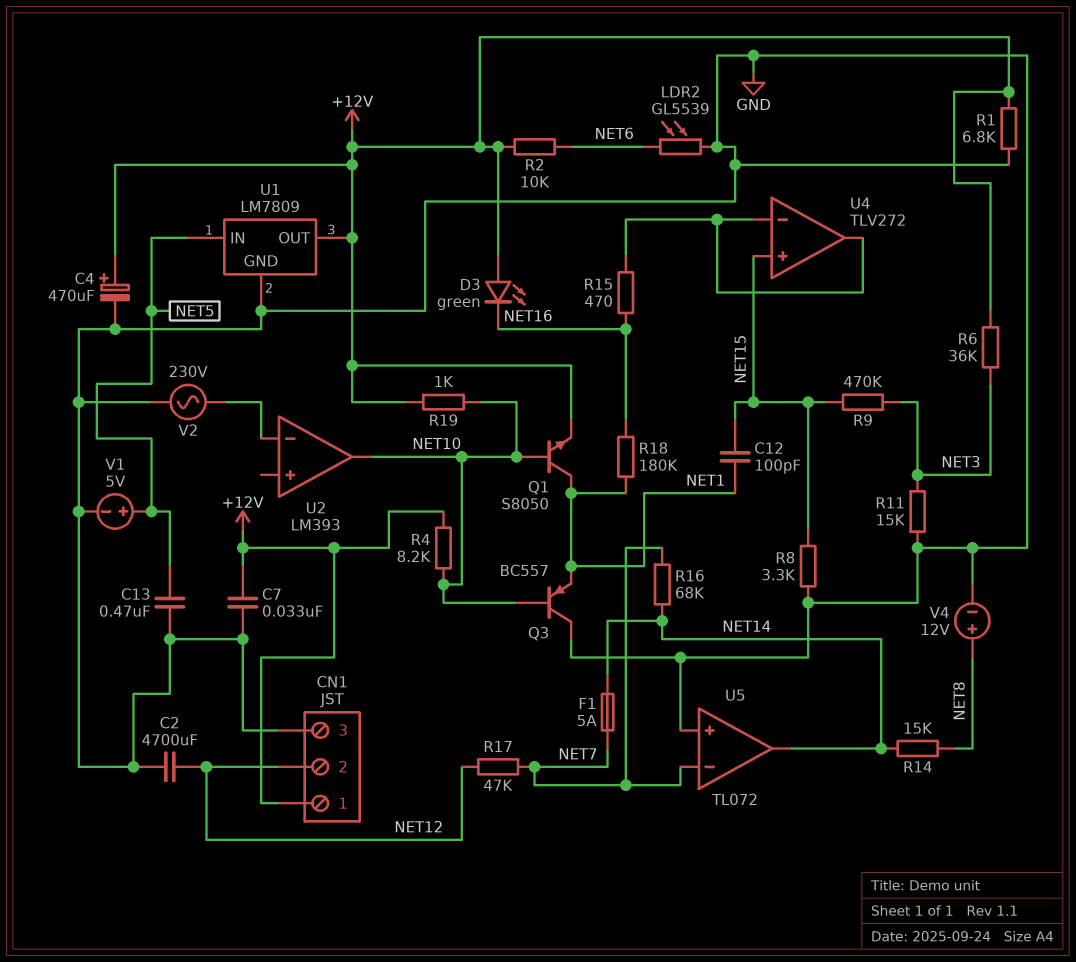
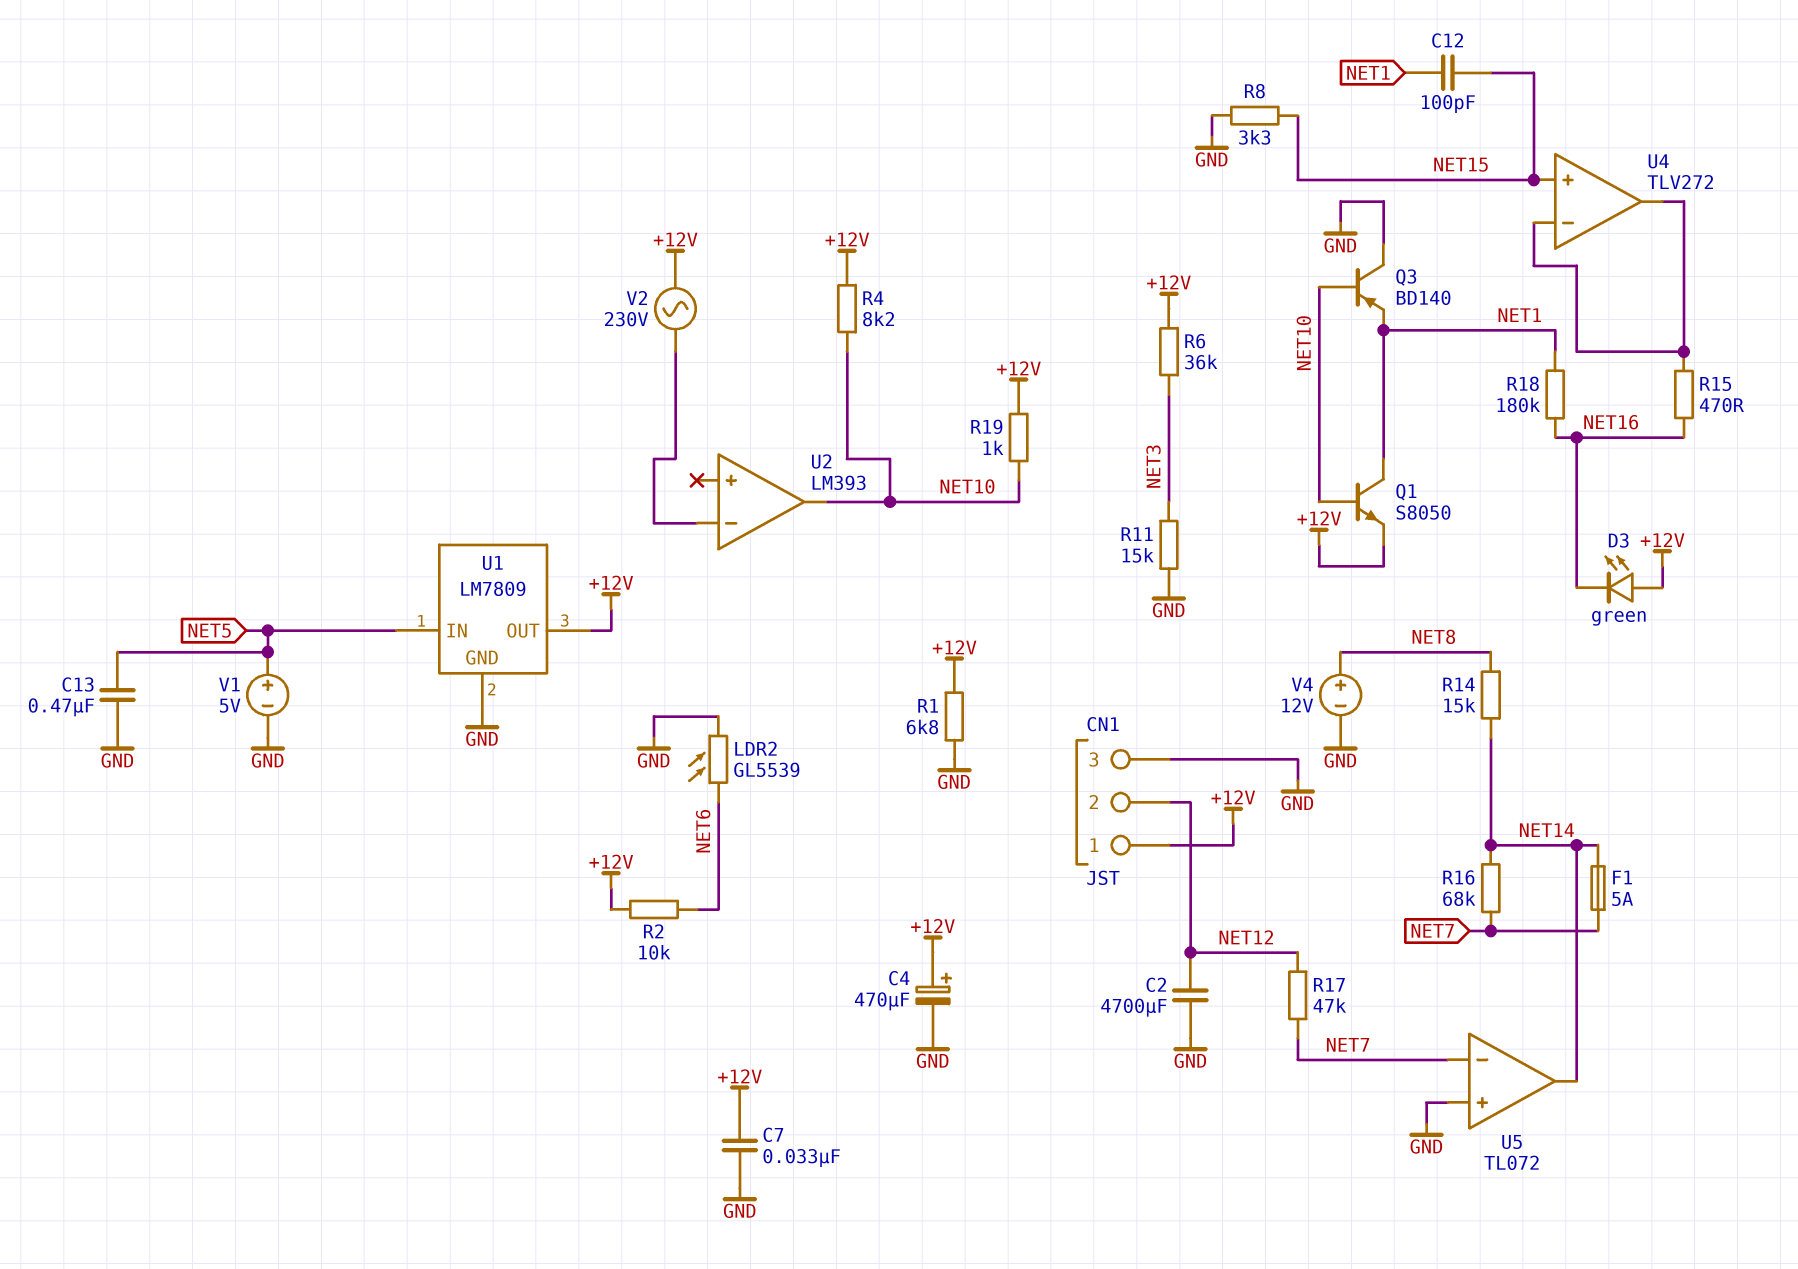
Q3: PNP BC557 (B NET10, C GND, E NET1) -> PNP BD140 (B NET10, C GND, E NET1)
R9: 470k (NET3, NET15) -> none
V2: AC 230V (GND, U2/in-) -> AC 230V (+12V, U2/in-)

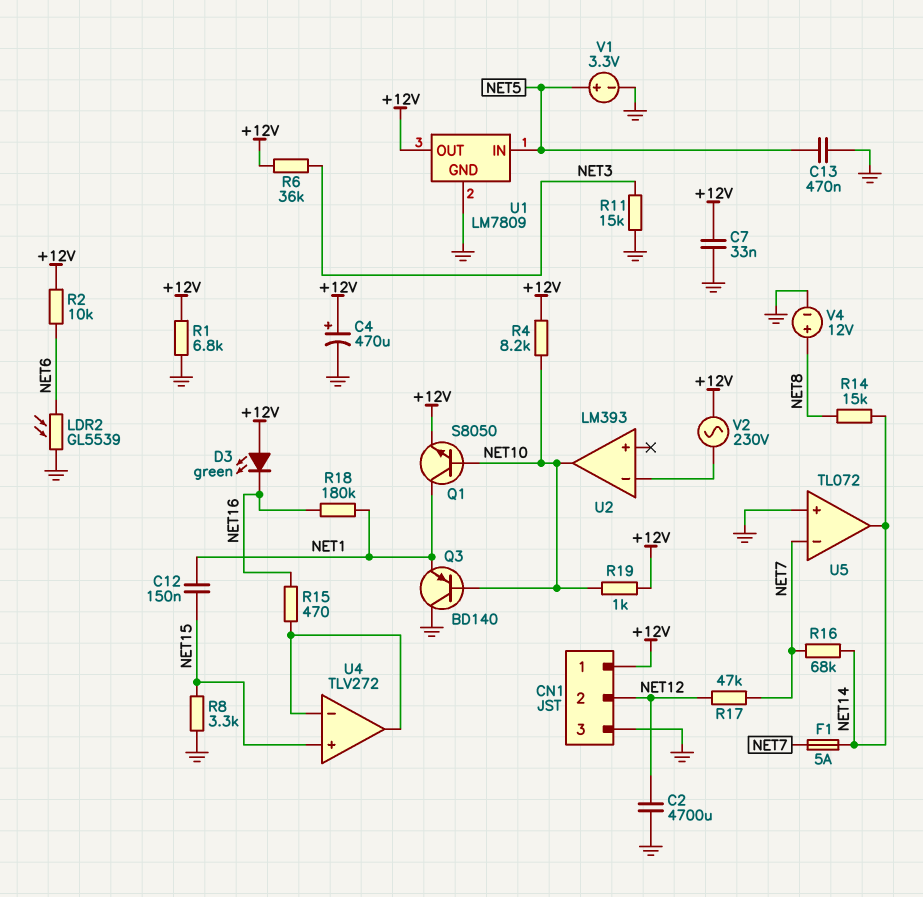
C12: 100pF (NET1, NET15) -> 150nF (NET1, NET15)
V1: 5V (plus NET5, minus GND) -> 3.3V (plus NET5, minus GND)

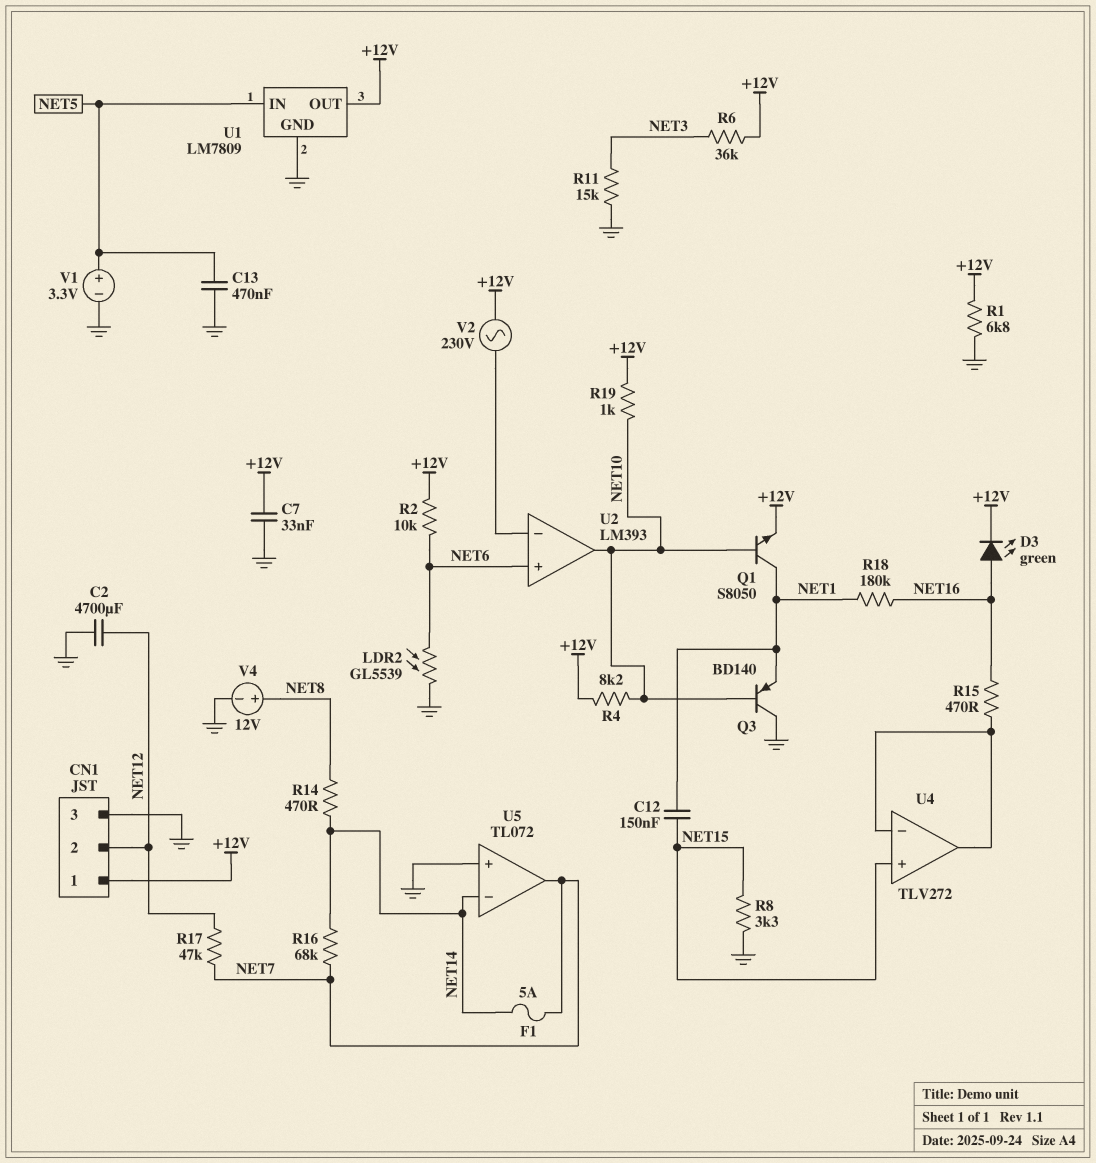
C4: 470uF (plus +12V, minus GND) -> none
D3: LED green (A +12V, K NET16) -> LED green (A NET16, K +12V)
R14: 15k (NET8, NET14) -> 470 (NET8, NET14)
U2 pin in+: none -> NET6
U5 pin in-: NET7 -> NET14
U5 pin out: NET14 -> NET7

